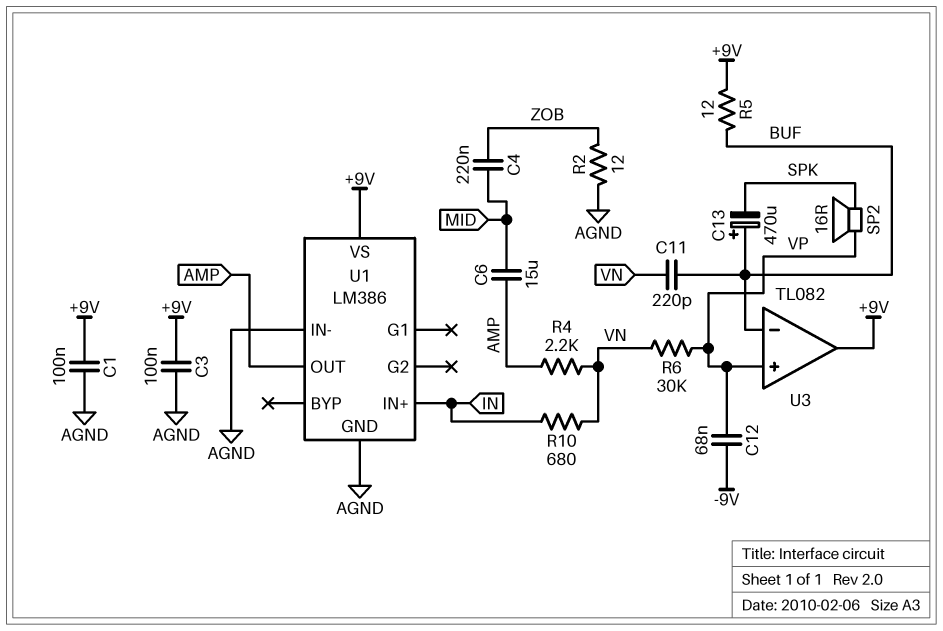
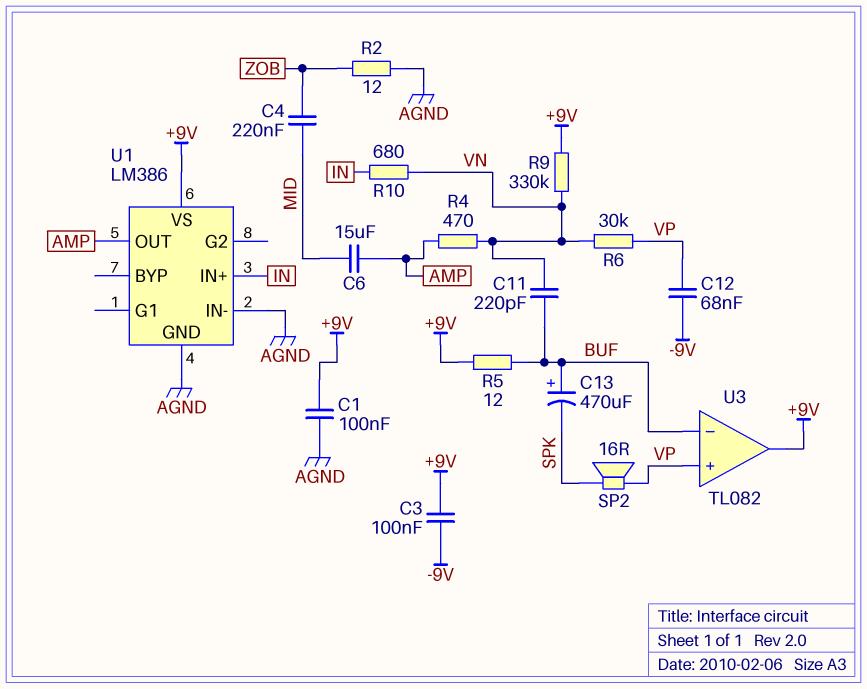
C3: 100nF (+9V, AGND) -> 100nF (+9V, -9V)
R4: 2.2k (AMP, VN) -> 470 (AMP, VN)
R9: none -> 330k (+9V, VN)

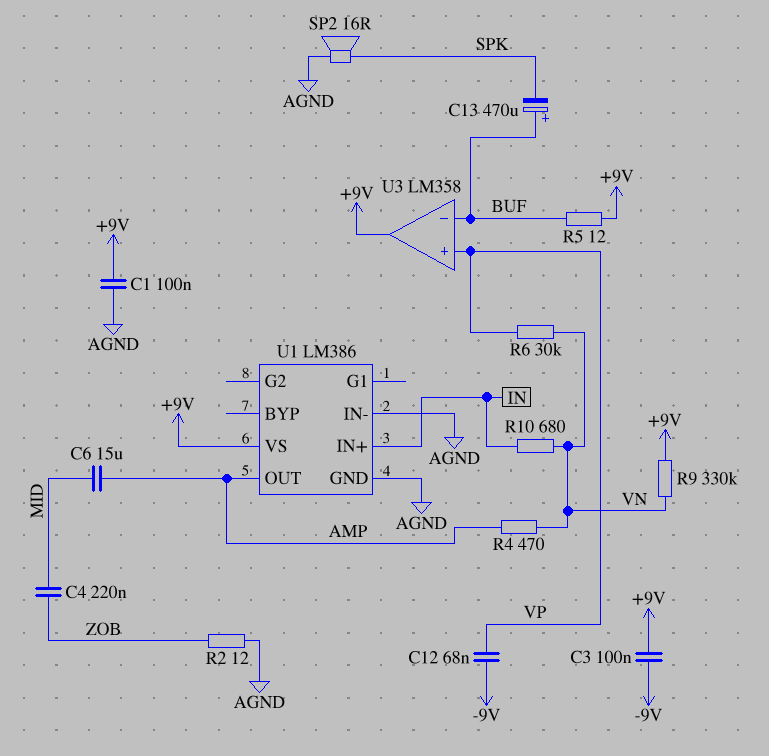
C11: 220pF (BUF, VN) -> none
SP2: speaker 16R (SPK, VP) -> speaker 16R (AGND, SPK)
U3: TL082 -> LM358

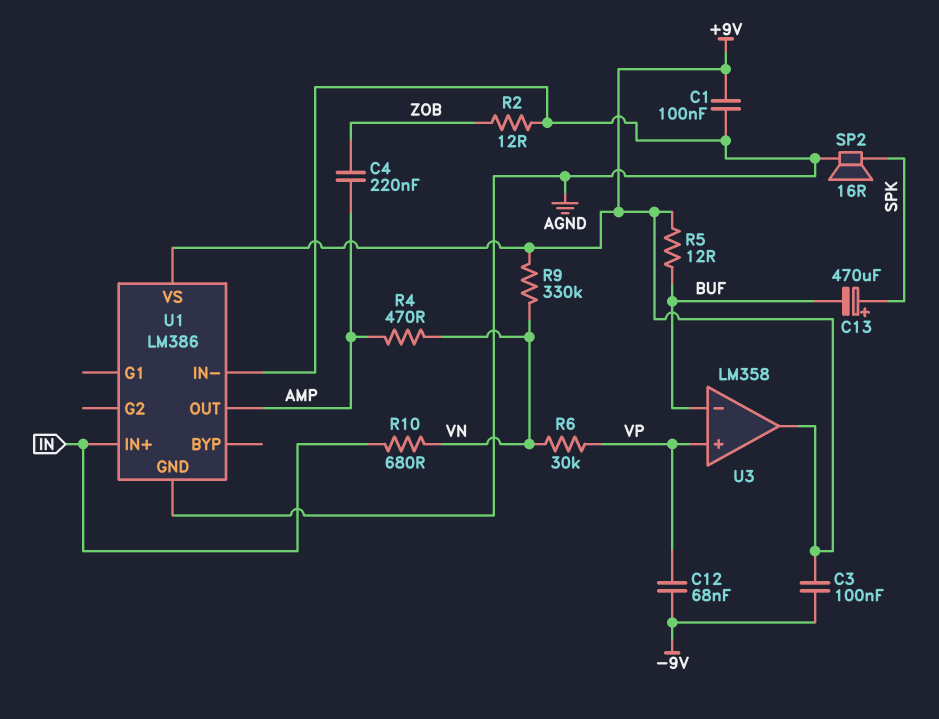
C4: 220nF (MID, ZOB) -> 220nF (AMP, ZOB)
C6: 15uF (AMP, MID) -> none
C13: 470uF (plus BUF, minus SPK) -> 470uF (plus SPK, minus BUF)

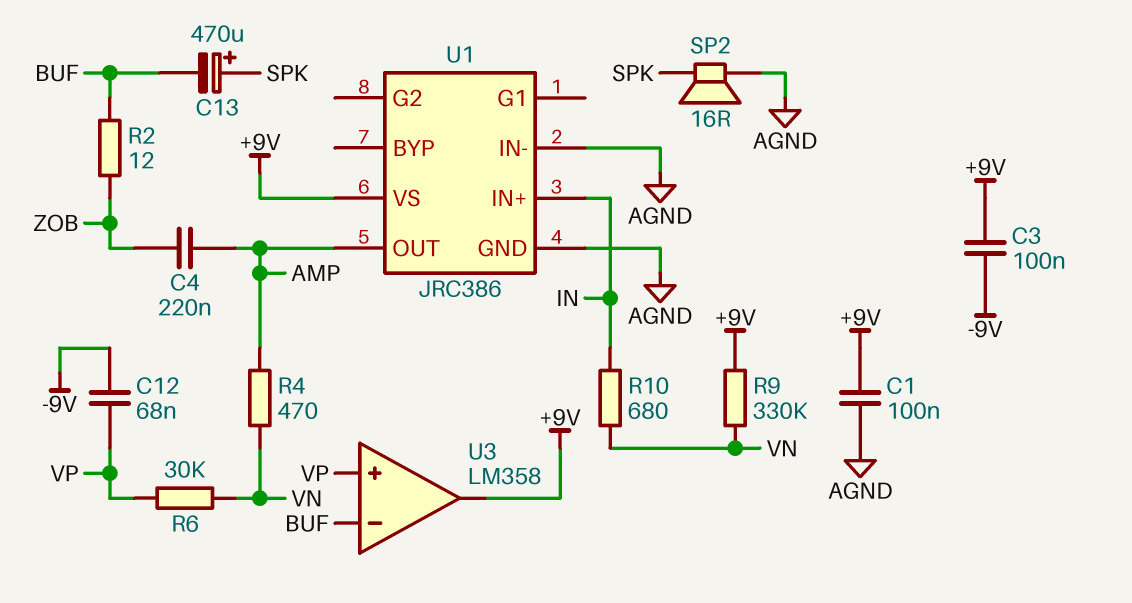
R2: 12 (AGND, ZOB) -> 12 (BUF, ZOB)
R5: 12 (+9V, BUF) -> none
U1: LM386 -> JRC386

